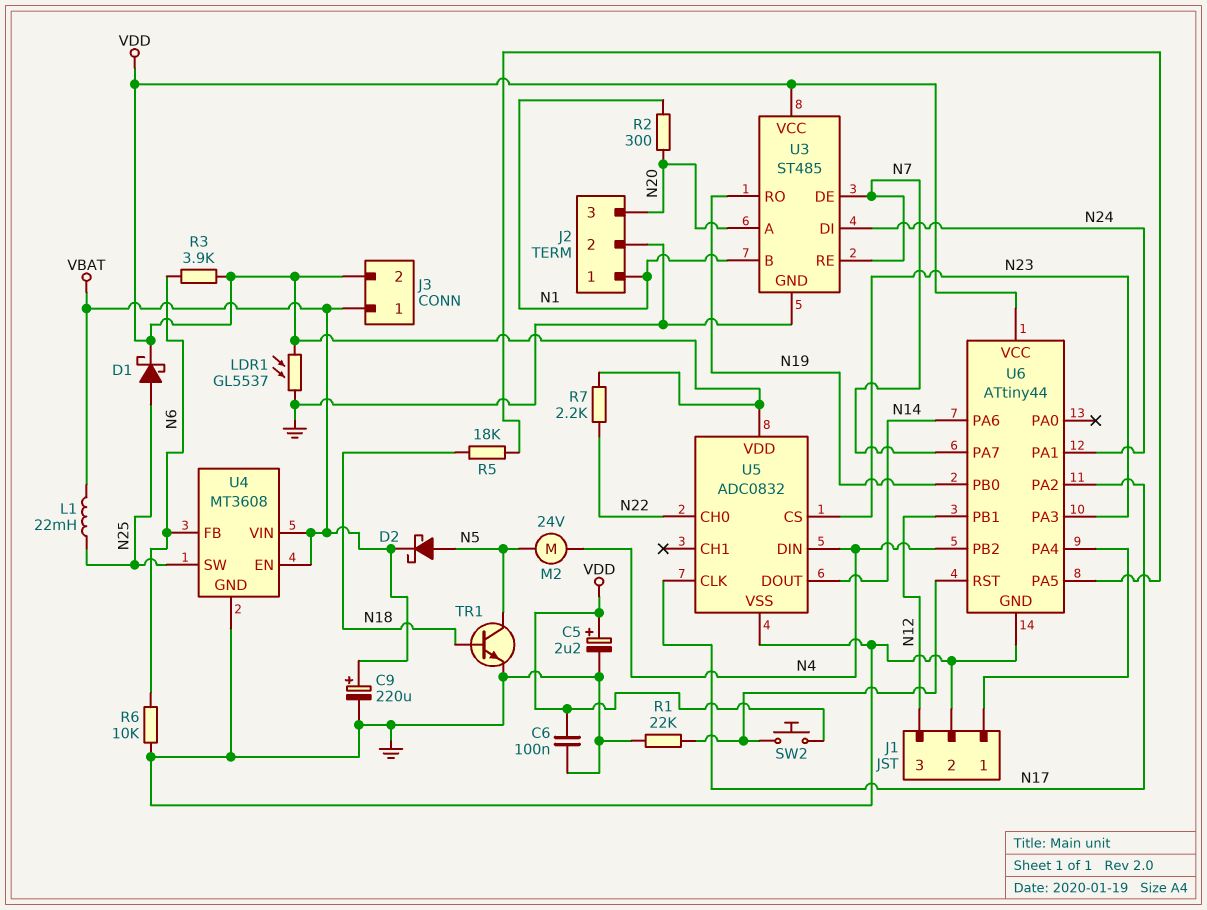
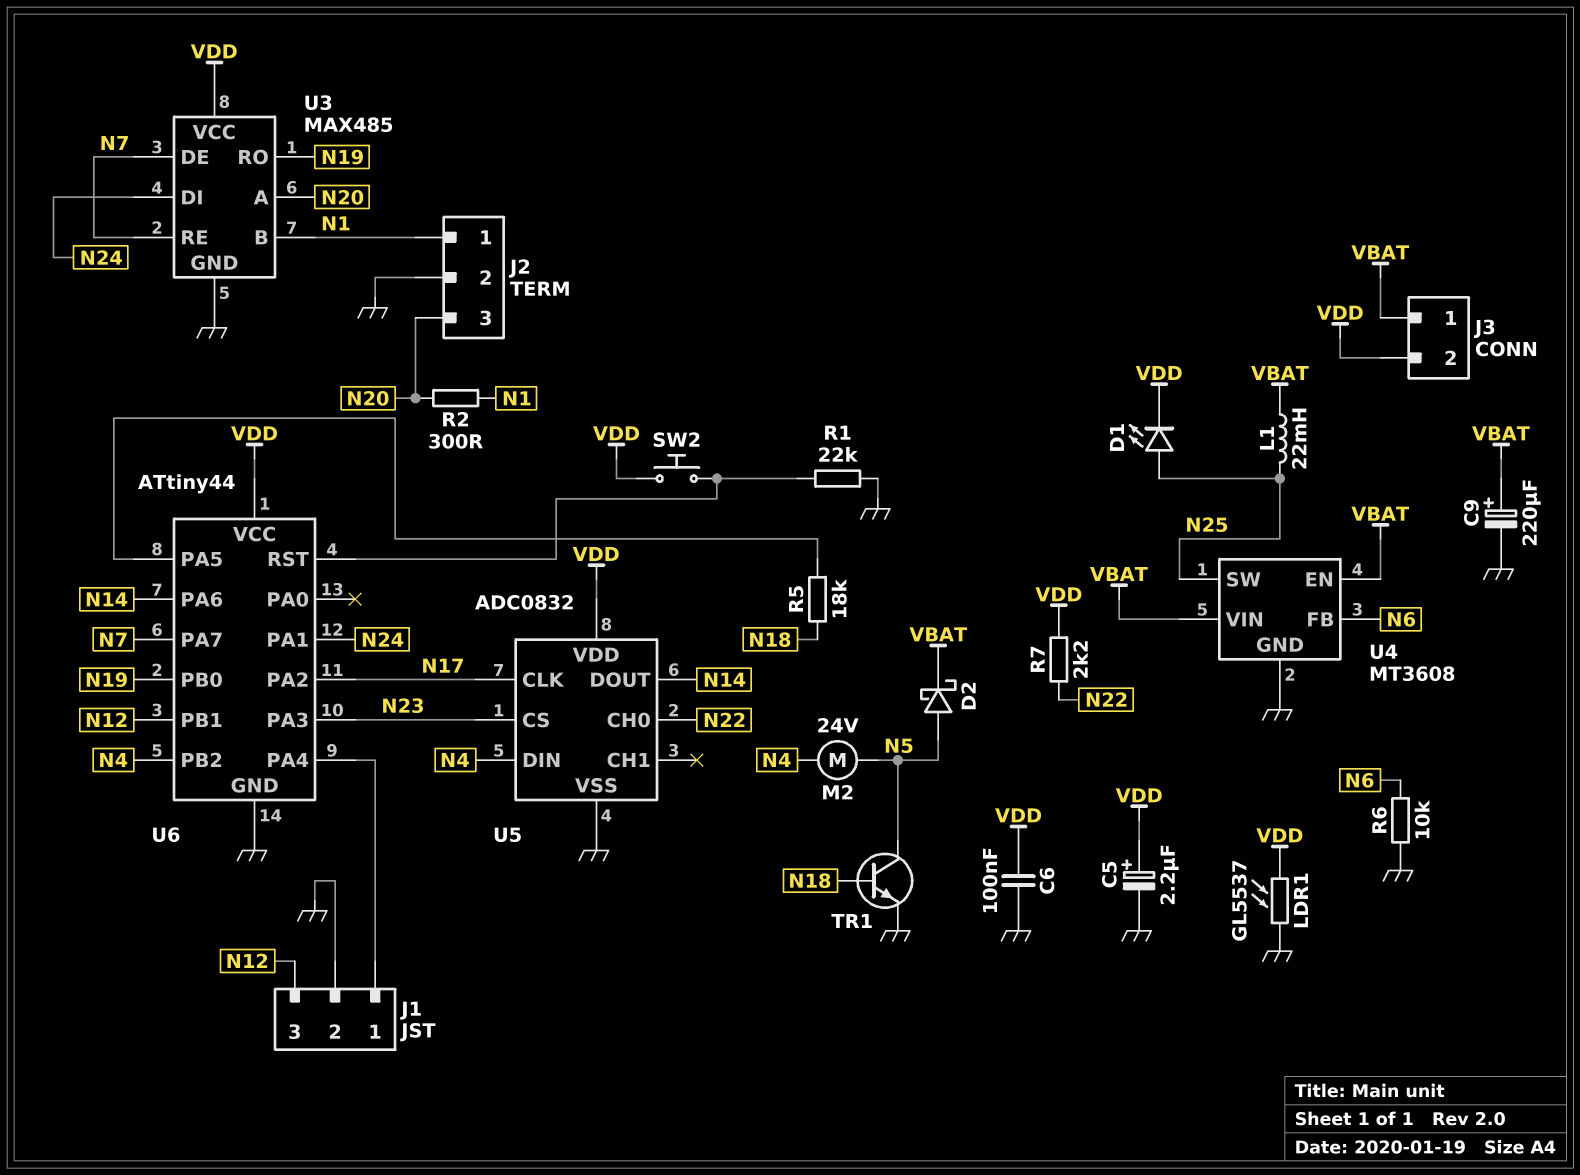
D1: schottky (A N25, K VDD) -> LED (A N25, K VDD)
R3: 3.9k (N6, VDD) -> none
U3: ST485 -> MAX485

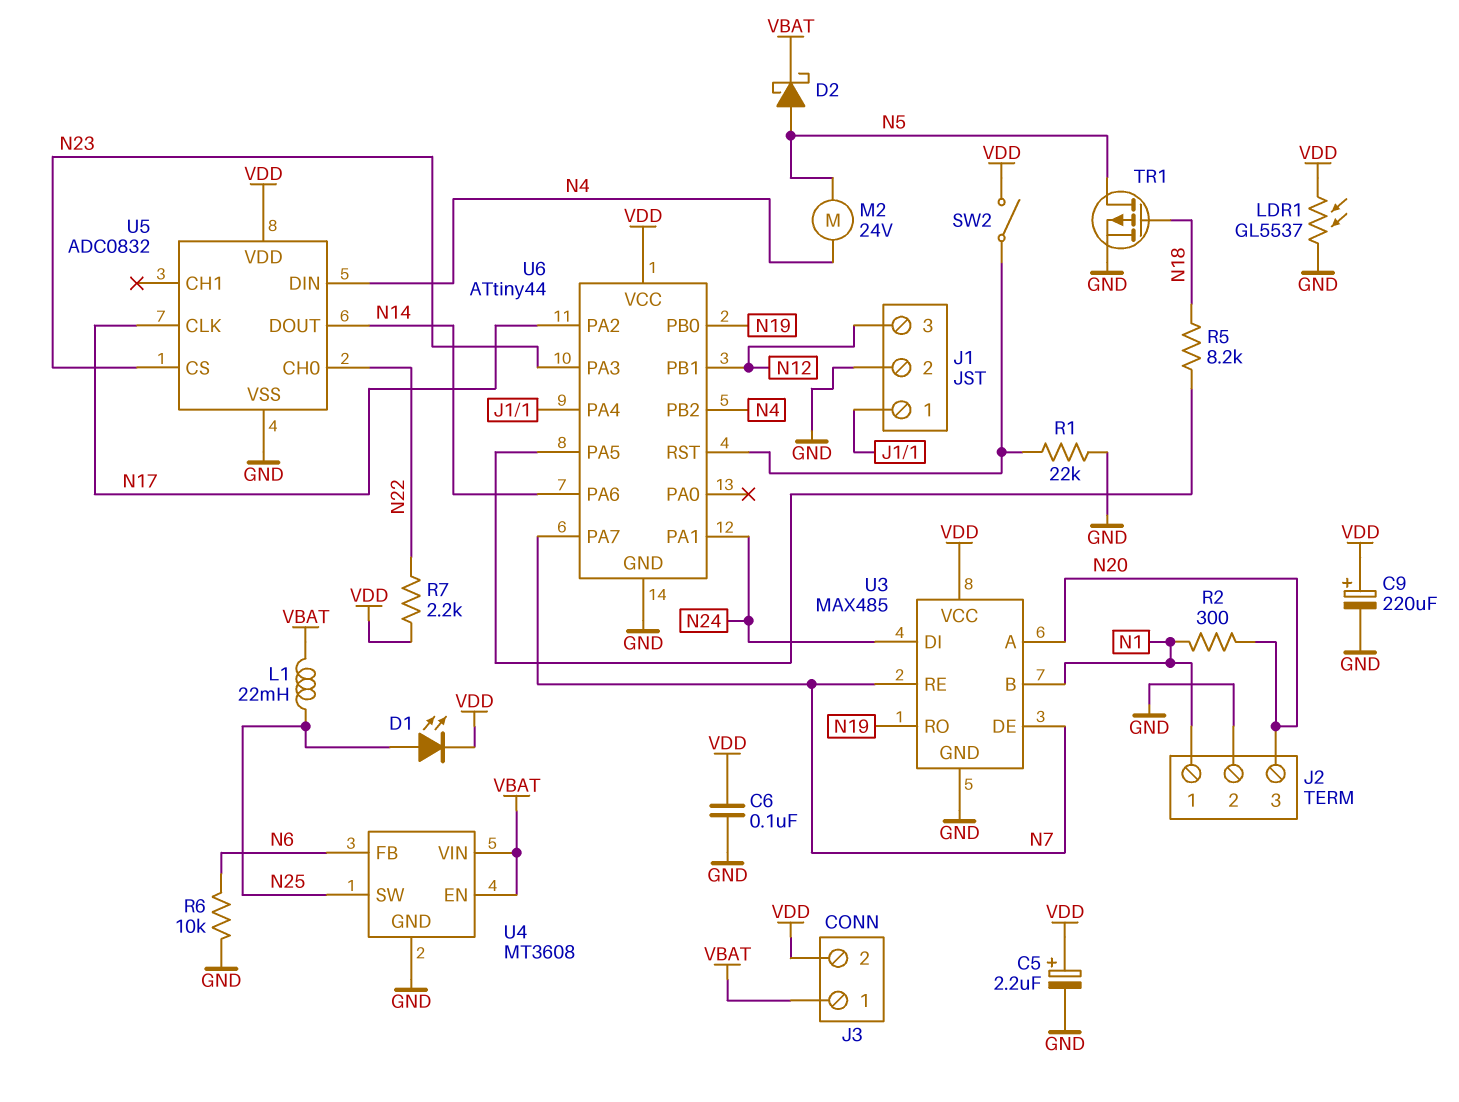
C9: 220uF (plus VBAT, minus GND) -> 220uF (plus VDD, minus GND)
R5: 18k (N18, U6/PA5) -> 8.2k (N18, U6/PA5)
SW2: button (U6/RST, VDD) -> switch (U6/RST, VDD)
TR1: NPN (B N18, C N5, E GND) -> PMOS (G N18, D N5, S GND)

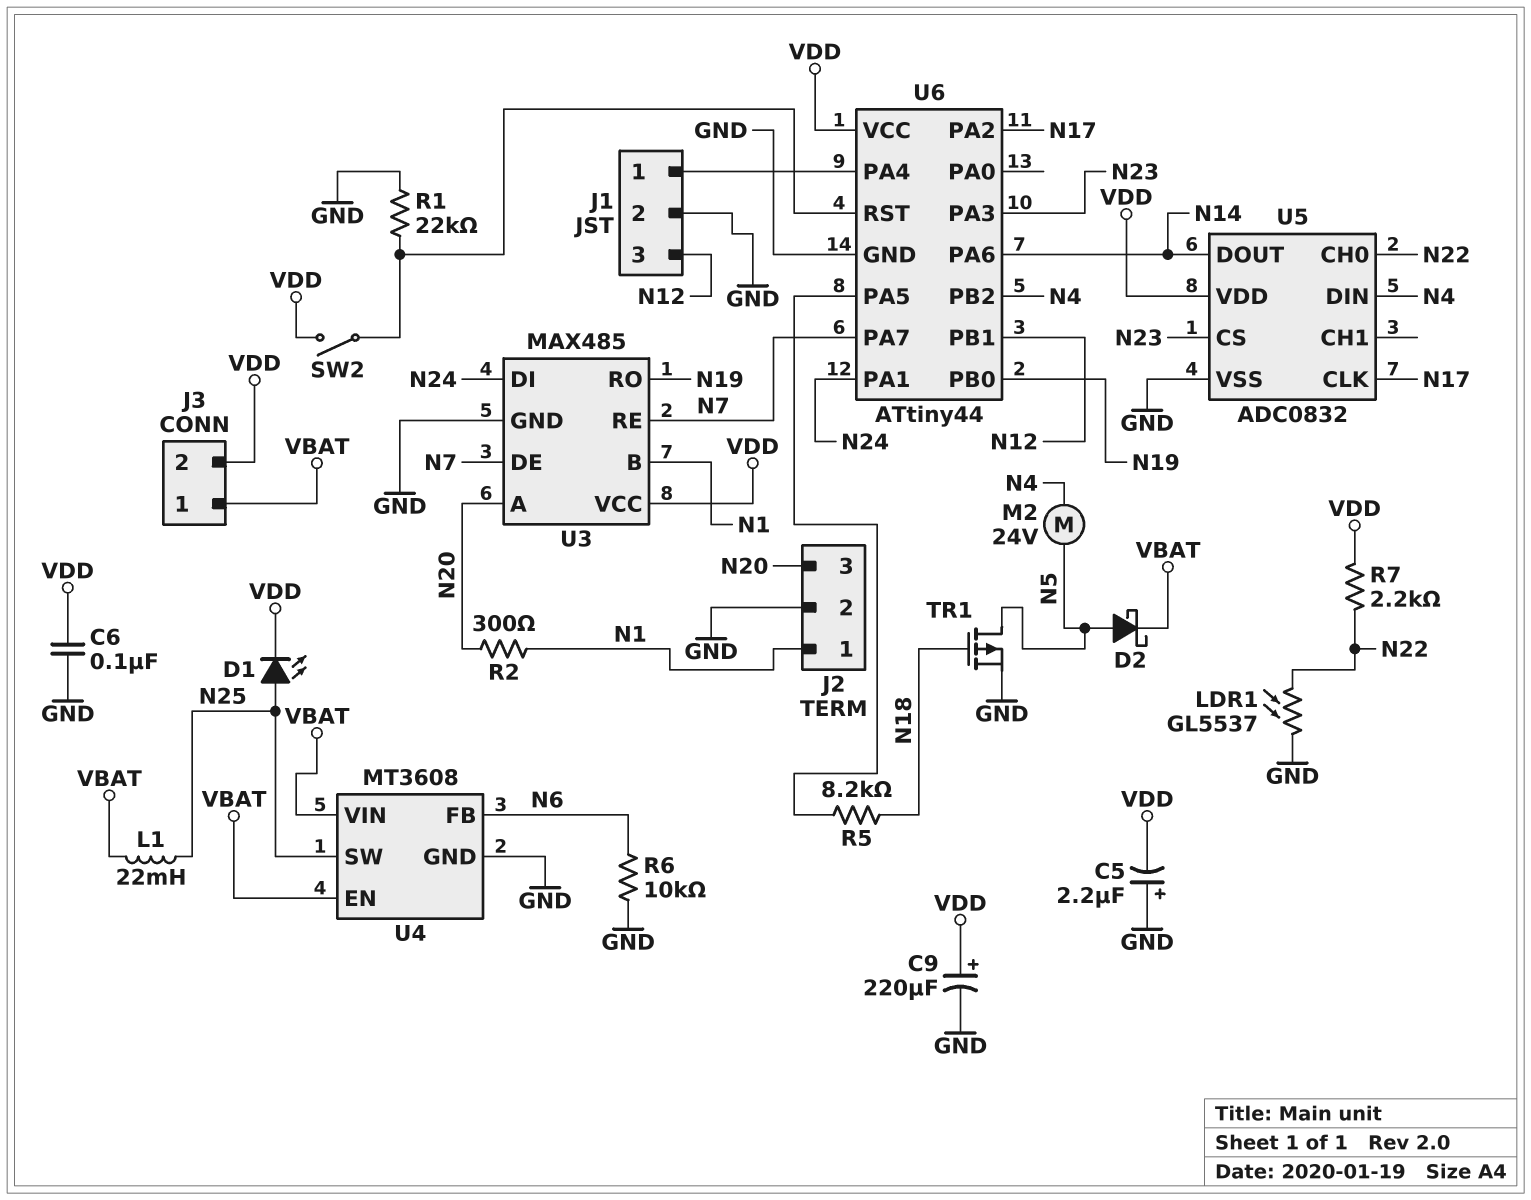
C5: 2.2uF (plus VDD, minus GND) -> 2.2uF (plus GND, minus VDD)
LDR1: GL5537 (GND, VDD) -> GL5537 (GND, N22)

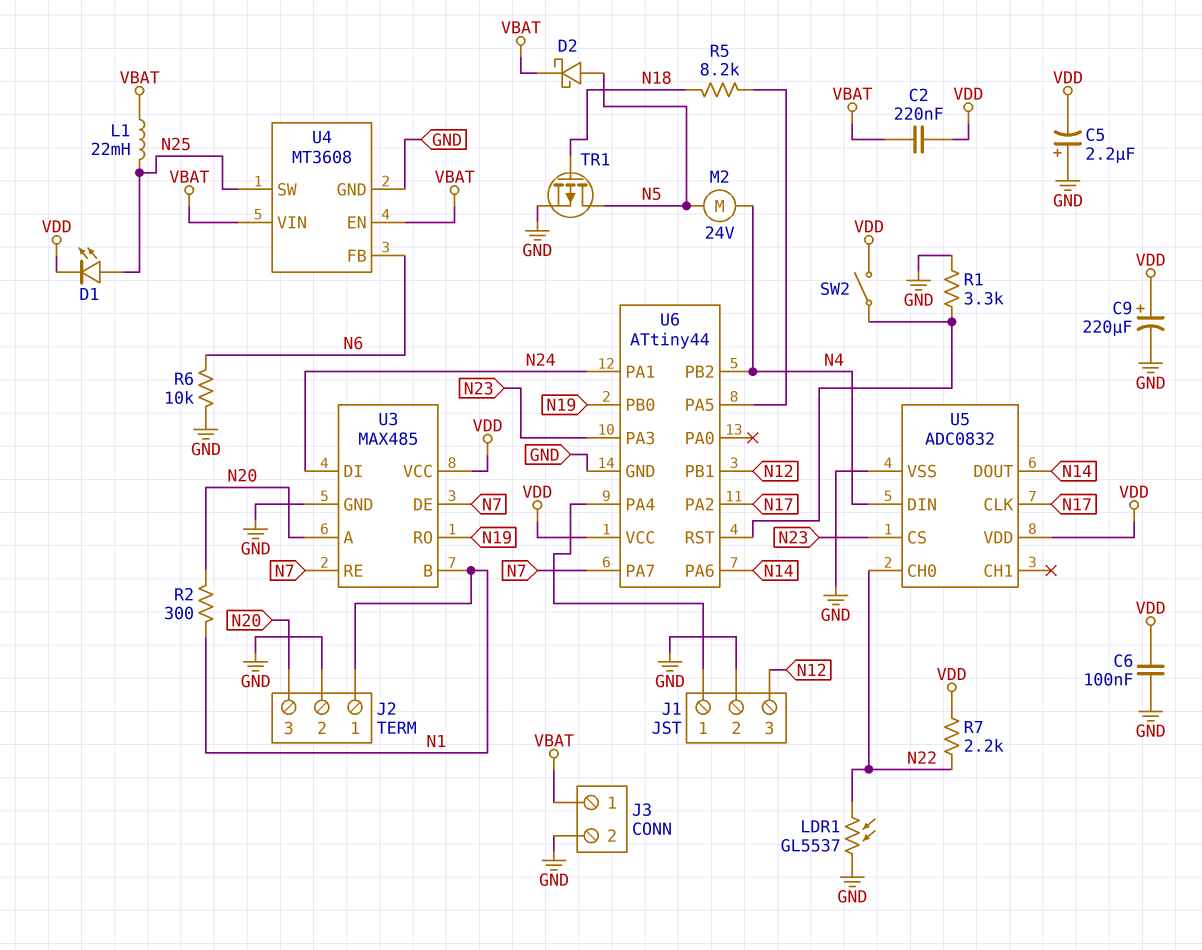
C2: none -> 220nF (VBAT, VDD)
J3 pin 2: VDD -> GND
R1: 22k (GND, U6/RST) -> 3.3k (GND, U6/RST)

